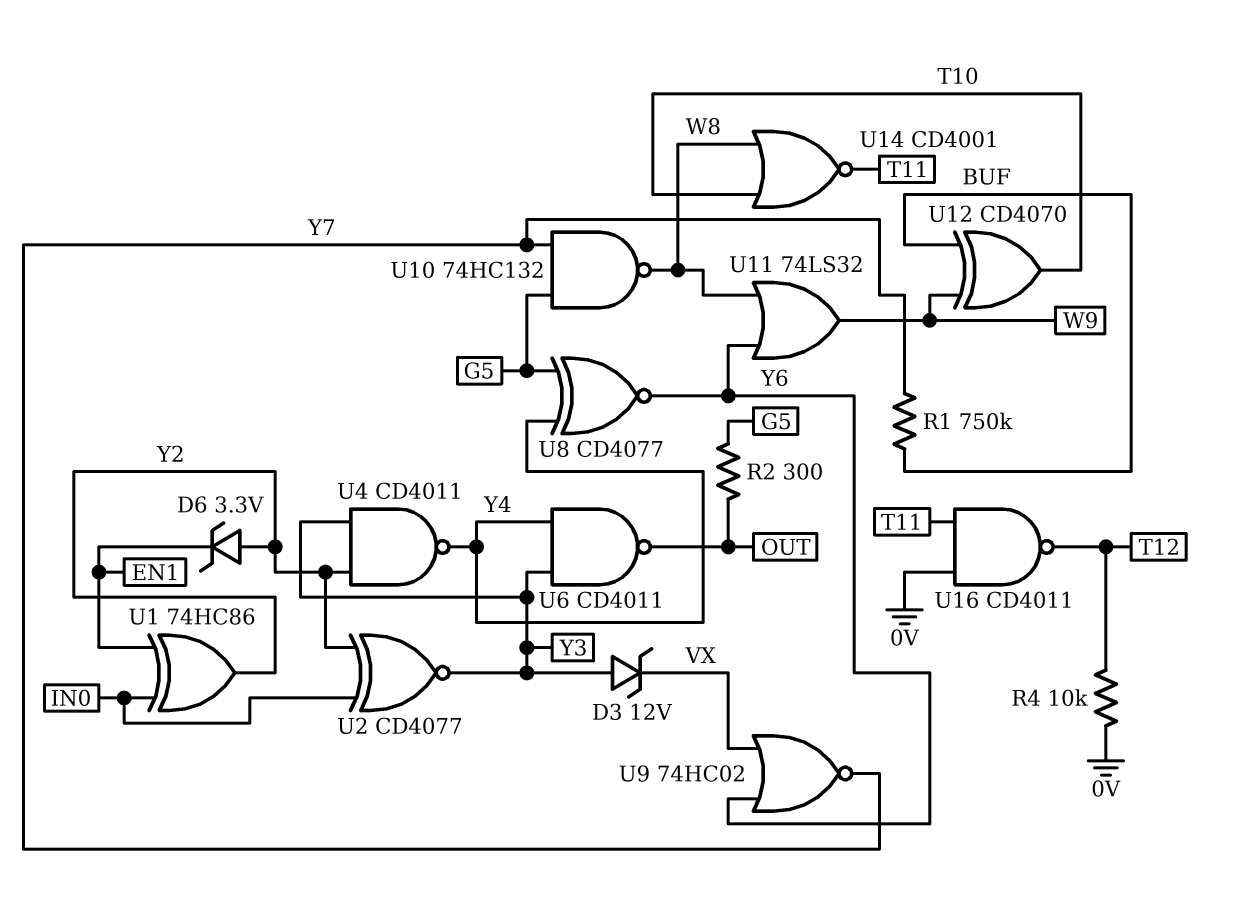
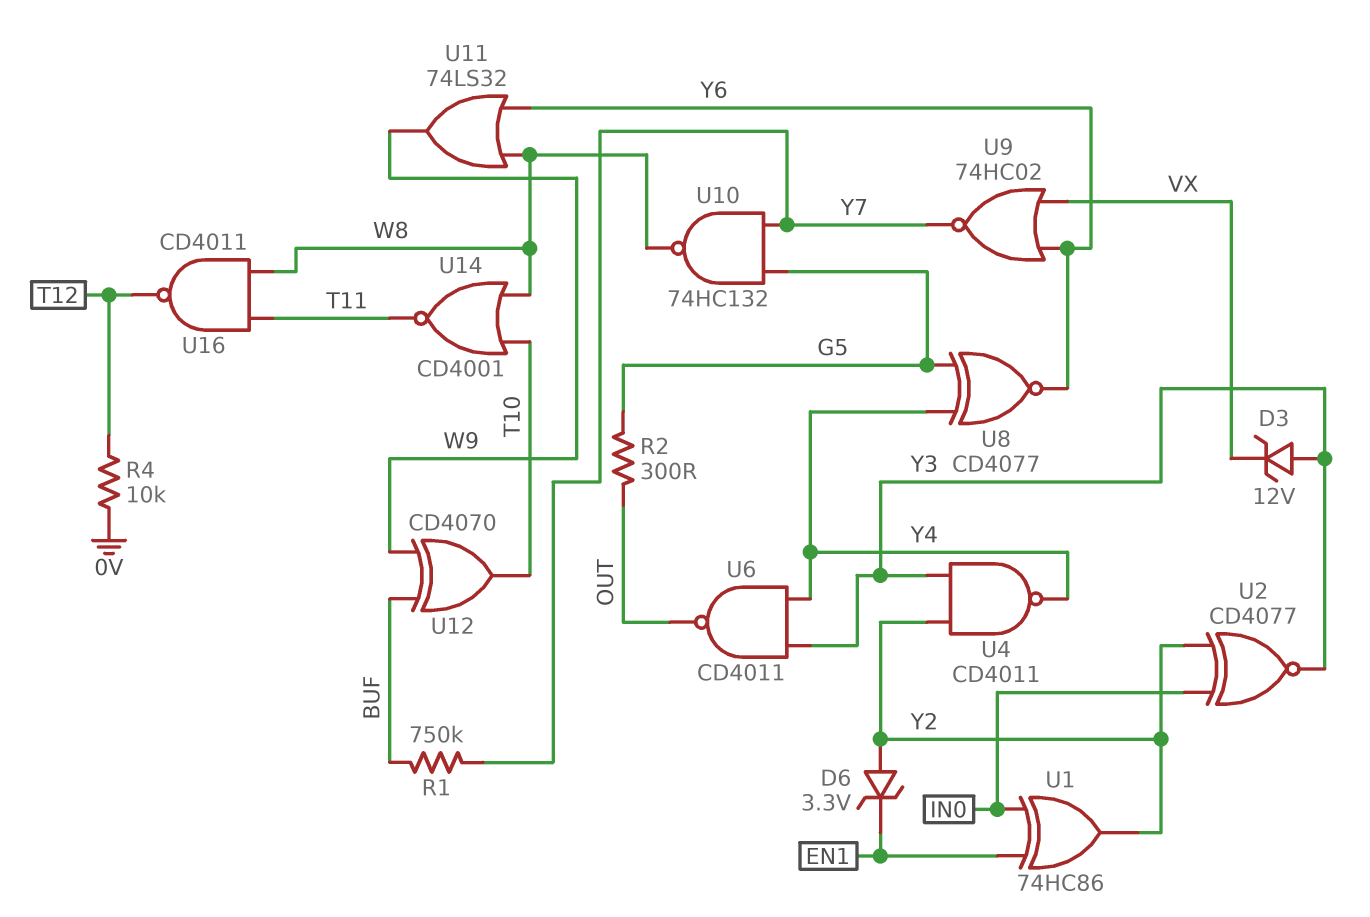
U16: NAND CD4011 (in 0V, in T11, out T12) -> NAND CD4011 (in T11, in W8, out T12)

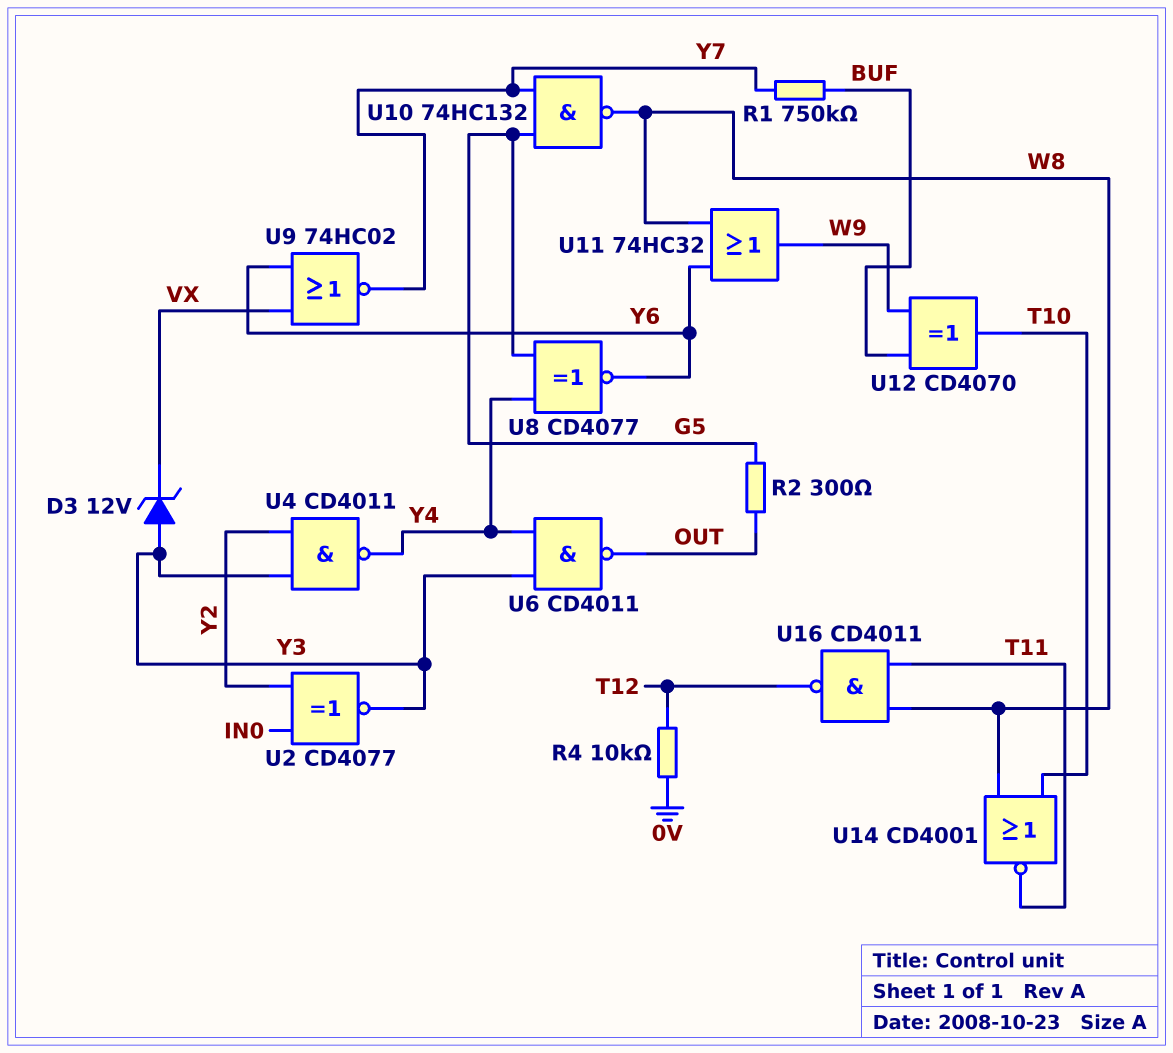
D6: zener 3.3V (A Y2, K EN1) -> none
U1: XOR 74HC86 (in EN1, in IN0, out Y2) -> none
U11: OR 74LS32 (in W8, in Y6, out W9) -> OR 74HC32 (in W8, in Y6, out W9)

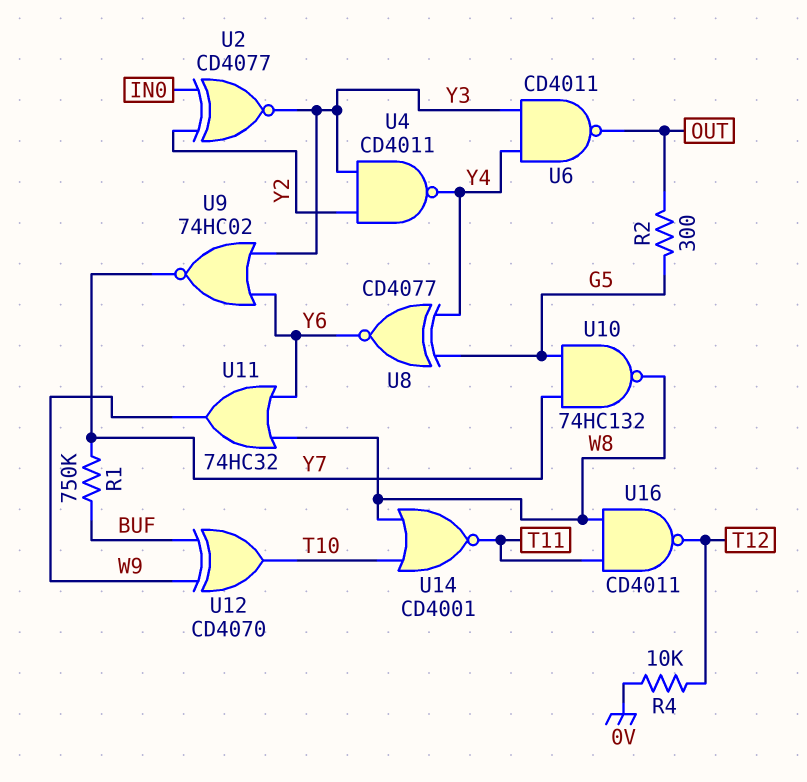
D3: zener 12V (A Y3, K VX) -> none
U9: NOR 74HC02 (in VX, in Y6, out Y7) -> NOR 74HC02 (in Y3, in Y6, out Y7)

